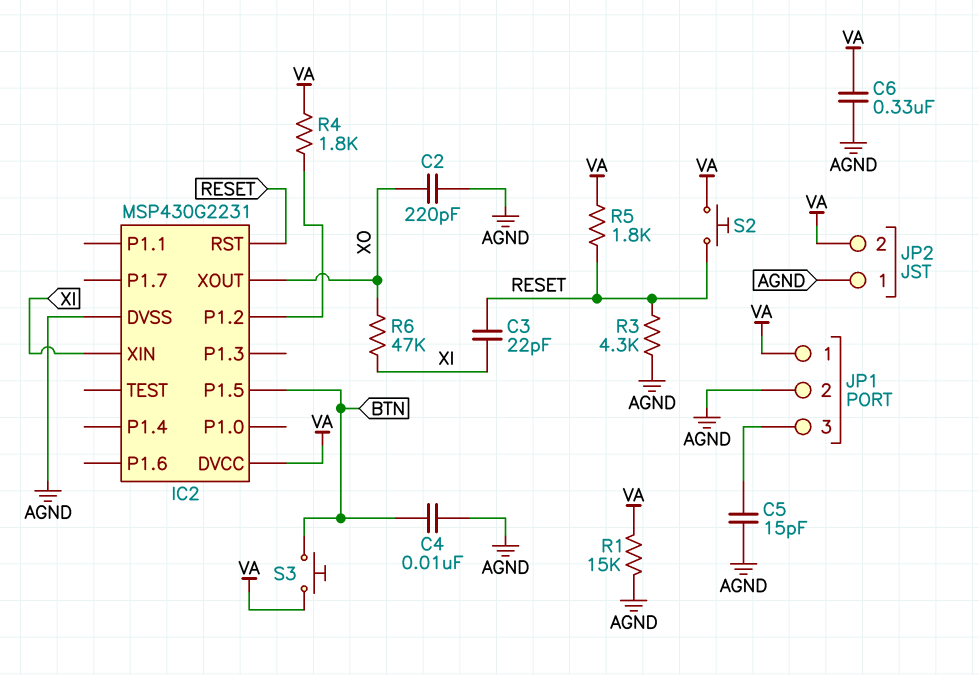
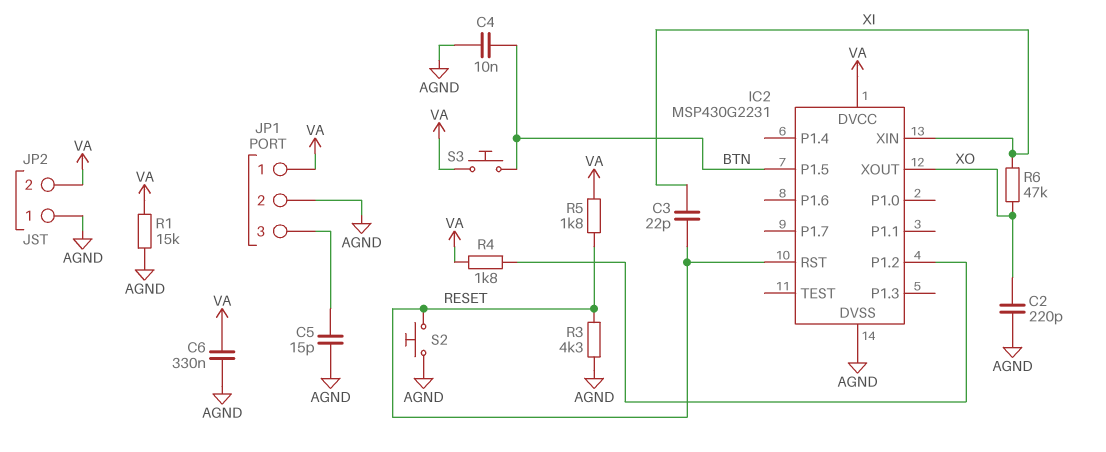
S2: button (RESET, VA) -> button (AGND, RESET)

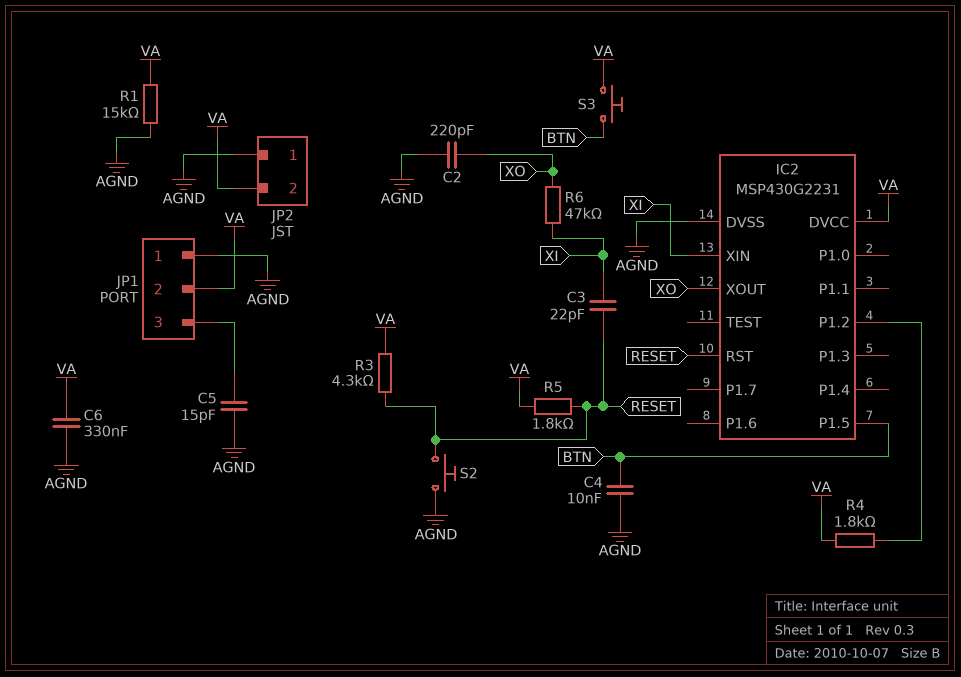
JP1 pin 1: VA -> AGND
JP1 pin 2: AGND -> VA
R3: 4.3k (AGND, RESET) -> 4.3k (RESET, VA)

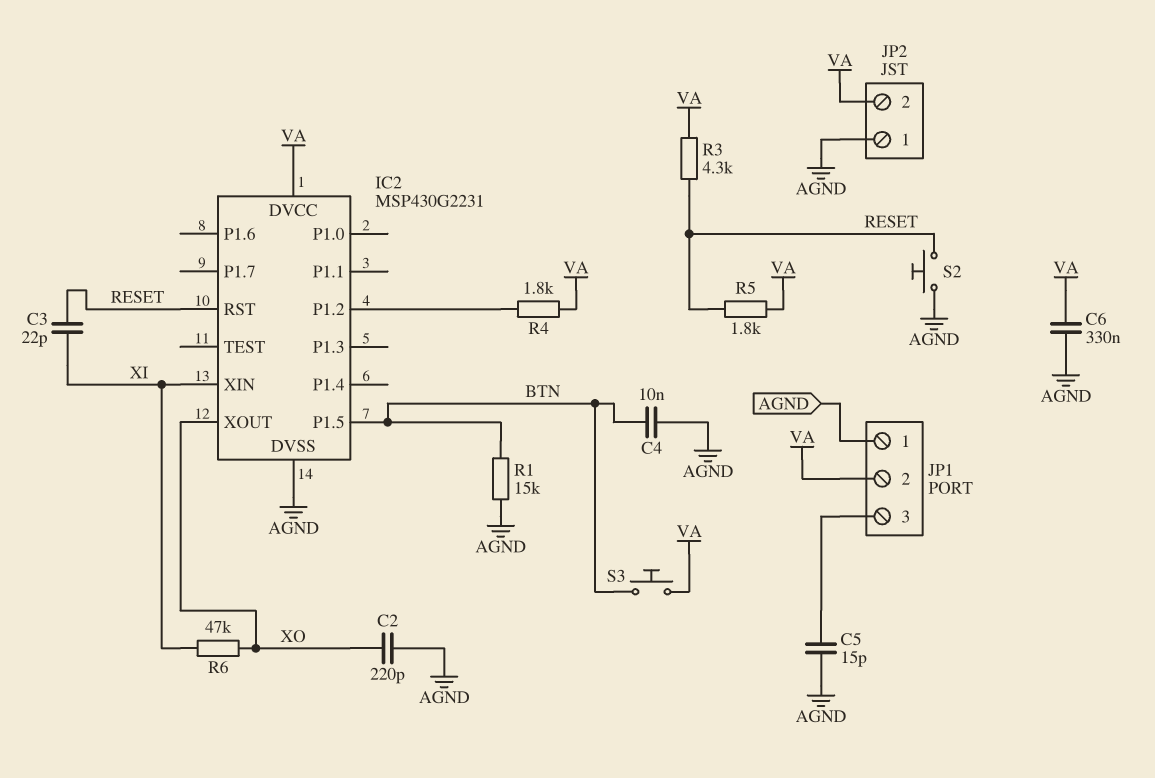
R1: 15k (AGND, VA) -> 15k (AGND, BTN)

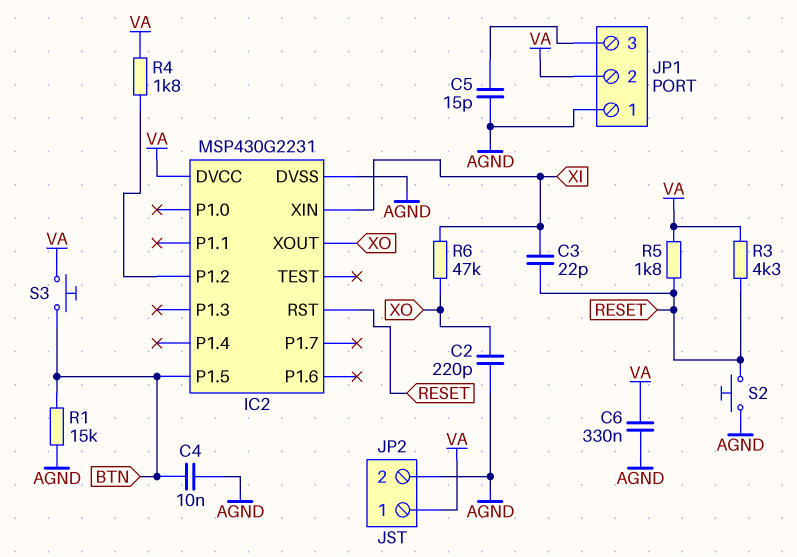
JP2 pin 1: AGND -> VA
JP2 pin 2: VA -> AGND

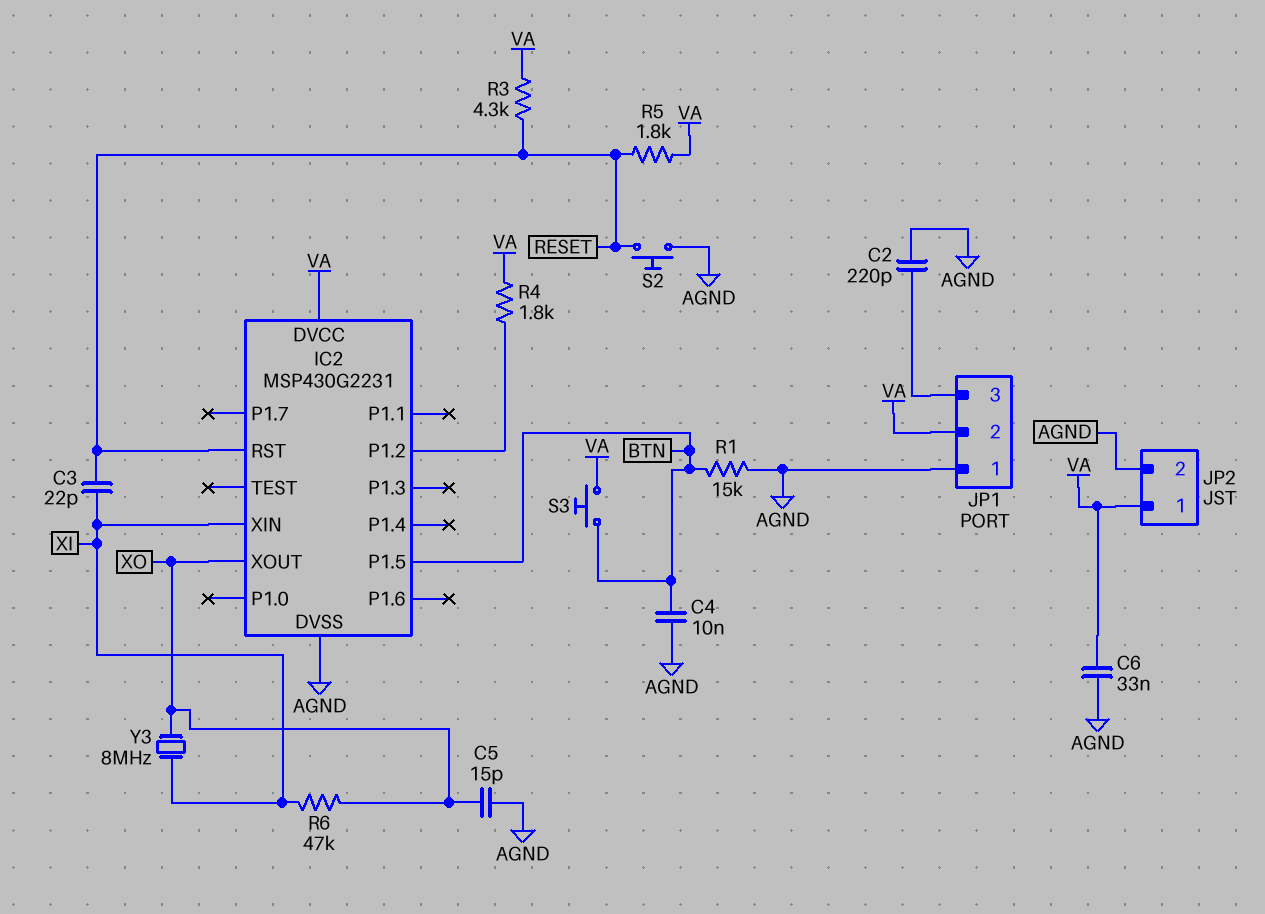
C2: 220pF (AGND, XO) -> 220pF (AGND, JP1/3)
C5: 15pF (AGND, JP1/3) -> 15pF (AGND, XO)
C6: 330nF (AGND, VA) -> 33nF (AGND, VA)
Y3: none -> 8MHz (XI, XO)

